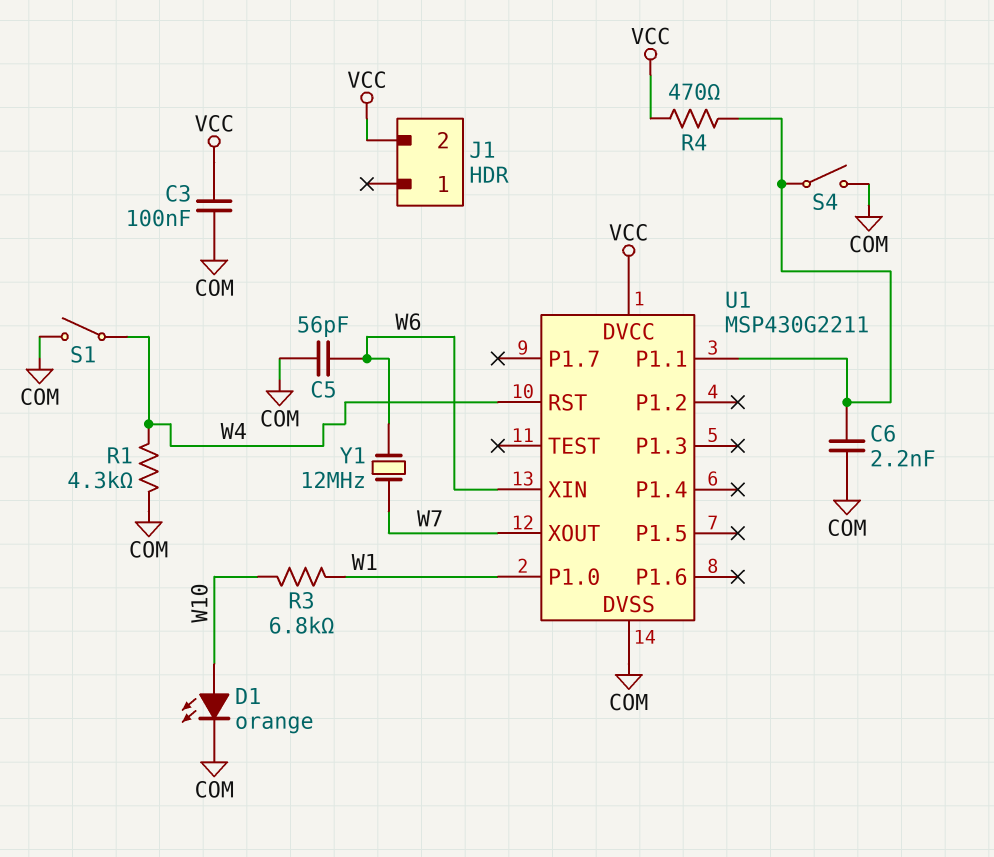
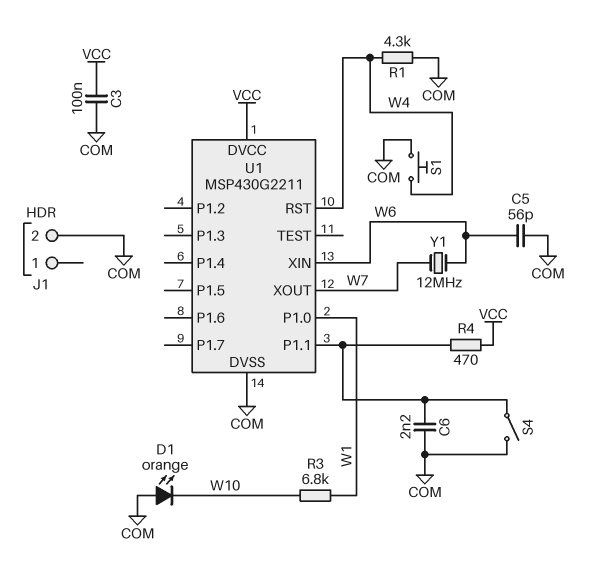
D1: LED orange (A W10, K COM) -> LED orange (A COM, K W10)
J1 pin 2: VCC -> COM
S1: switch (COM, W4) -> button (COM, W4)

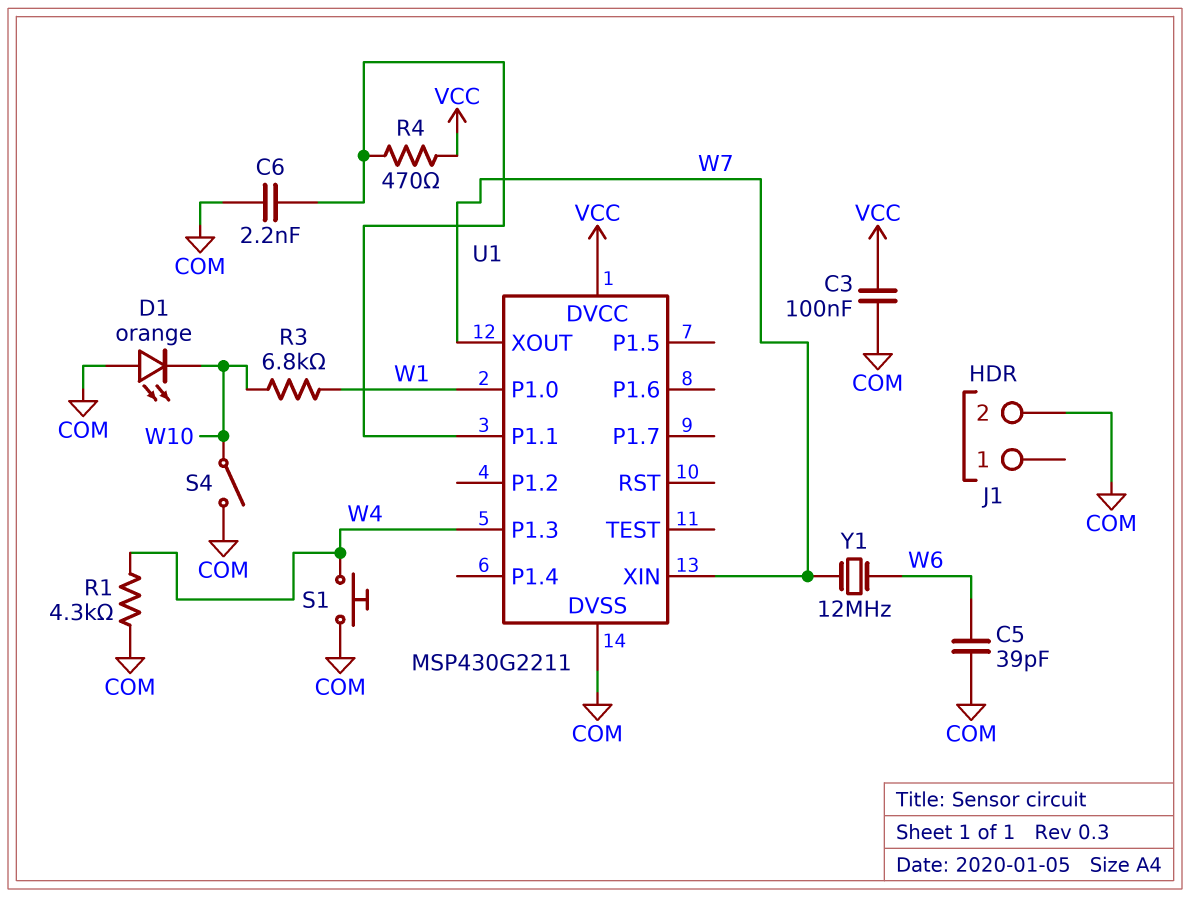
C5: 56pF (COM, W6) -> 39pF (COM, W6)
S4: switch (COM, U1/P1.1) -> switch (COM, W10)
U1 pin P1.3: none -> W4
U1 pin RST: W4 -> none
U1 pin XIN: W6 -> W7

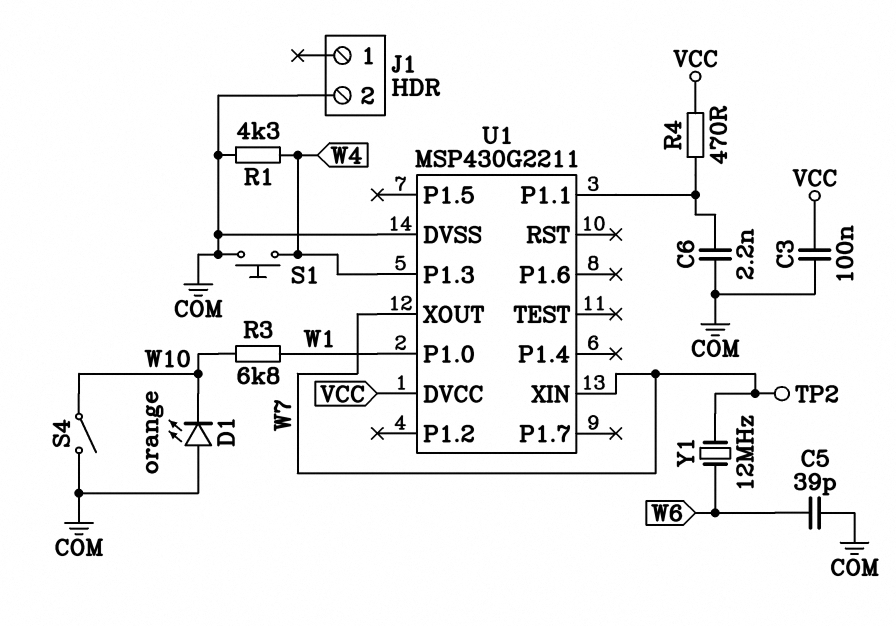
TP2: none -> test point (W7)

